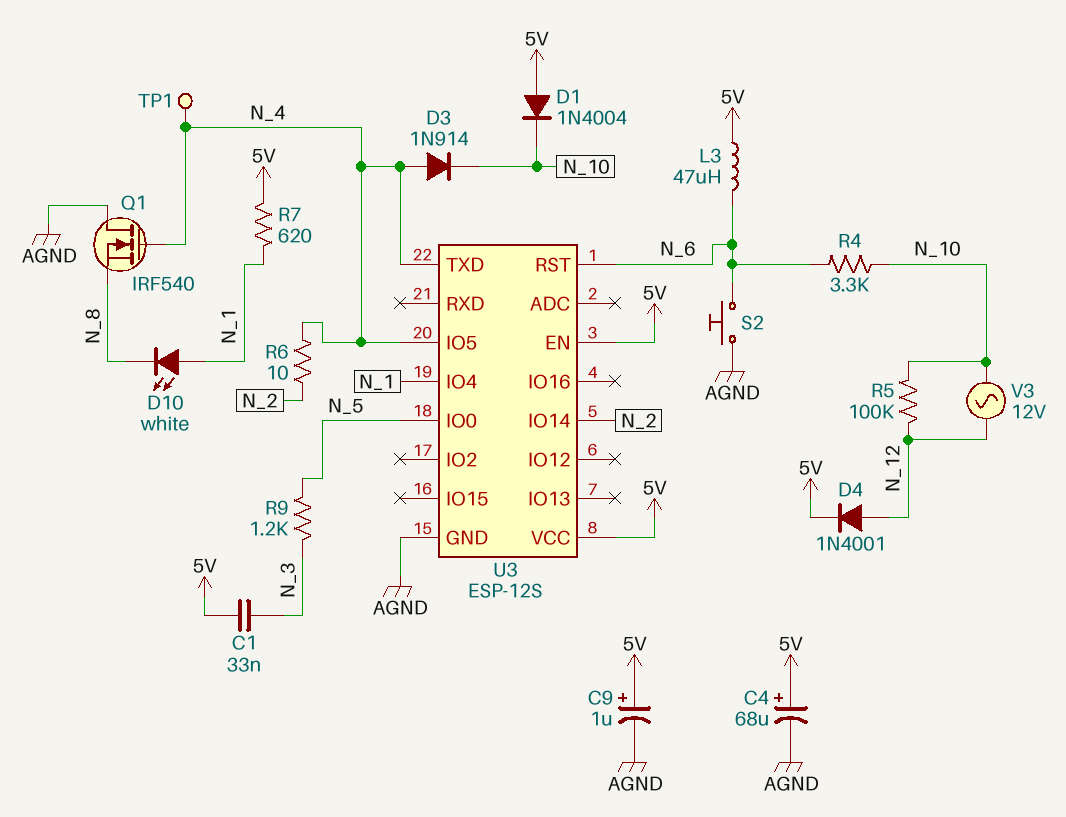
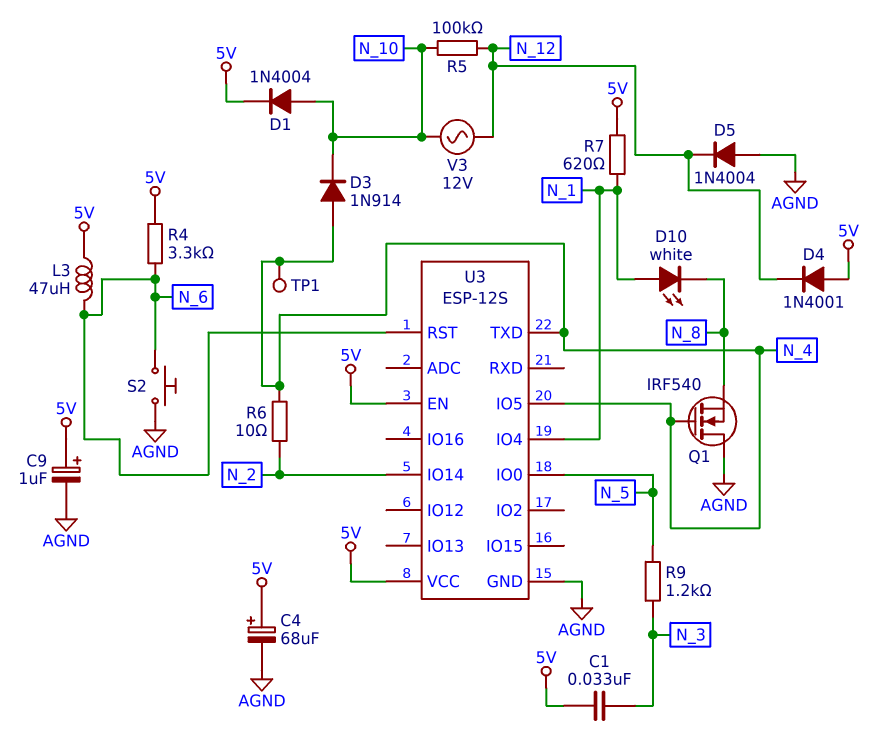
D1: diode 1N4004 (A 5V, K N_10) -> diode 1N4004 (A N_10, K 5V)
D4: diode 1N4001 (A N_12, K 5V) -> diode 1N4001 (A 5V, K N_12)
D5: none -> diode 1N4004 (A AGND, K N_12)
R4: 3.3k (N_6, N_10) -> 3.3k (5V, N_6)

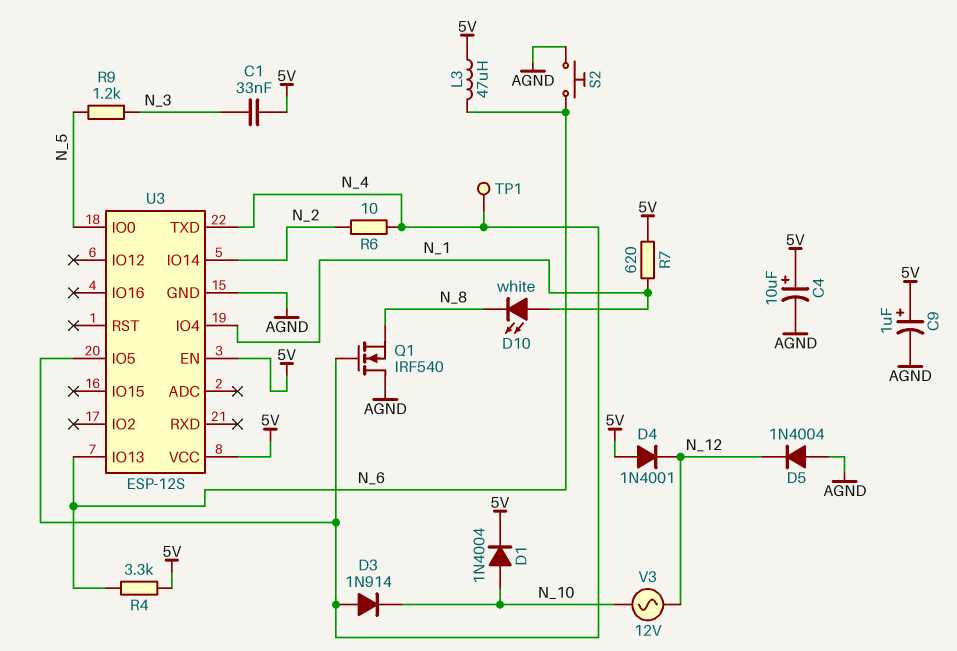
C4: 68uF (plus 5V, minus AGND) -> 10uF (plus 5V, minus AGND)
R5: 100k (N_10, N_12) -> none
U3 pin IO13: none -> N_6
U3 pin RST: N_6 -> none

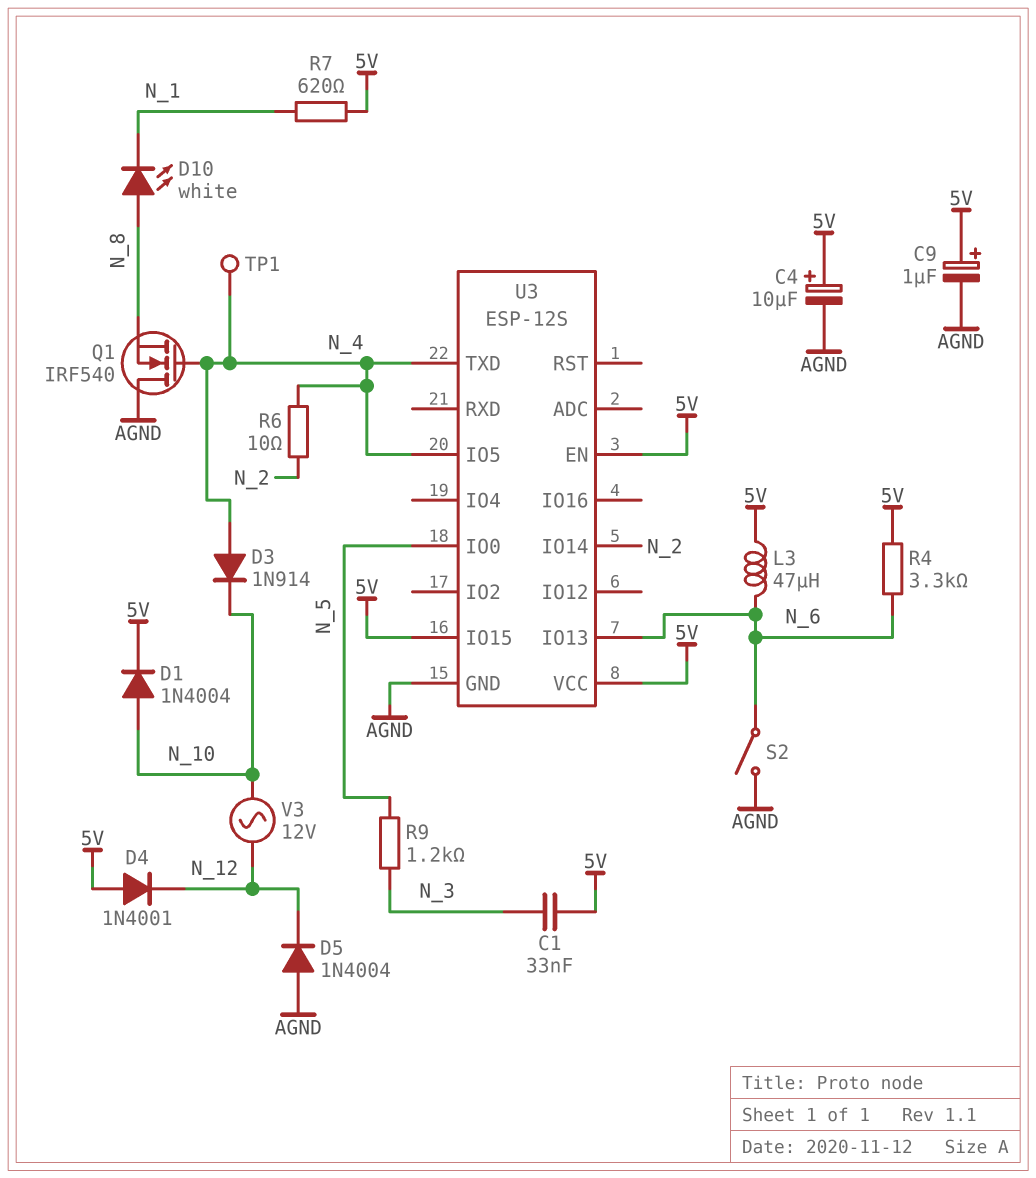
D10: LED white (A N_1, K N_8) -> LED white (A N_8, K N_1)
S2: button (AGND, N_6) -> switch (AGND, N_6)
U3 pin IO4: N_1 -> none
U3 pin IO15: none -> 5V

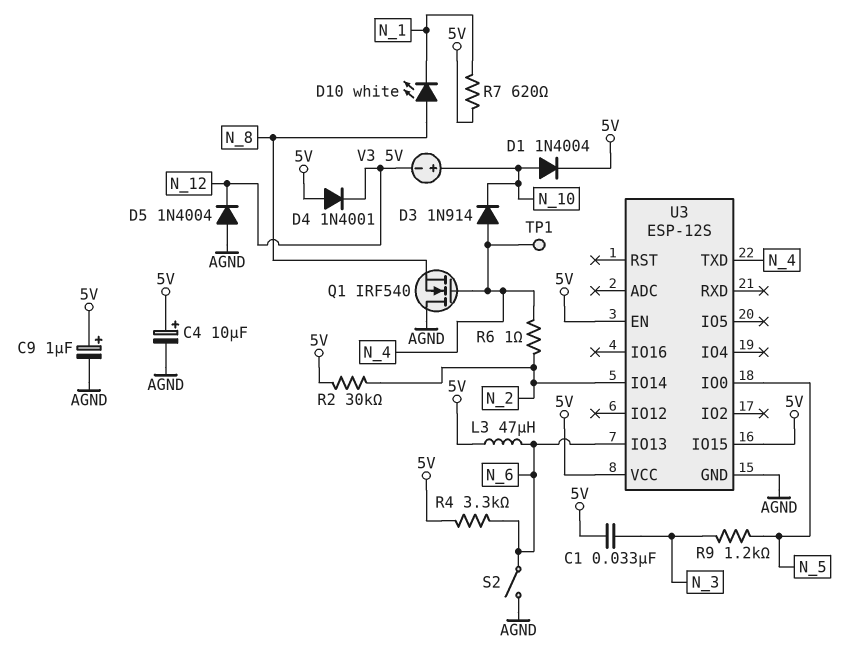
R2: none -> 30k (5V, N_2)
R6: 10 (N_2, N_4) -> 1 (N_2, N_4)
U3 pin IO5: N_4 -> none
V3: AC 12V (N_10, N_12) -> 5V (plus N_10, minus N_12)

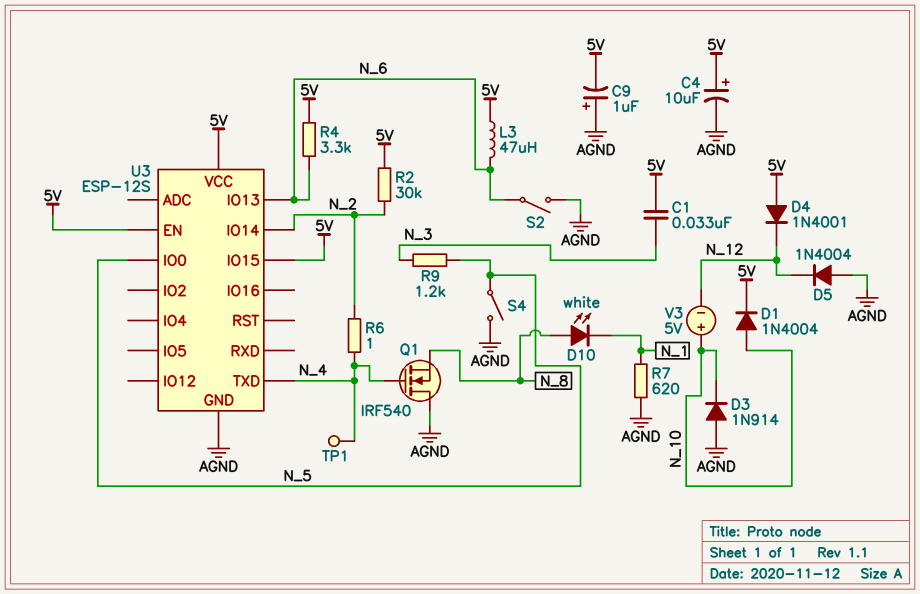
C9: 1uF (plus 5V, minus AGND) -> 1uF (plus AGND, minus 5V)
D3: diode 1N914 (A N_4, K N_10) -> diode 1N914 (A AGND, K N_10)
R7: 620 (5V, N_1) -> 620 (AGND, N_1)
S4: none -> switch (AGND, N_5)

